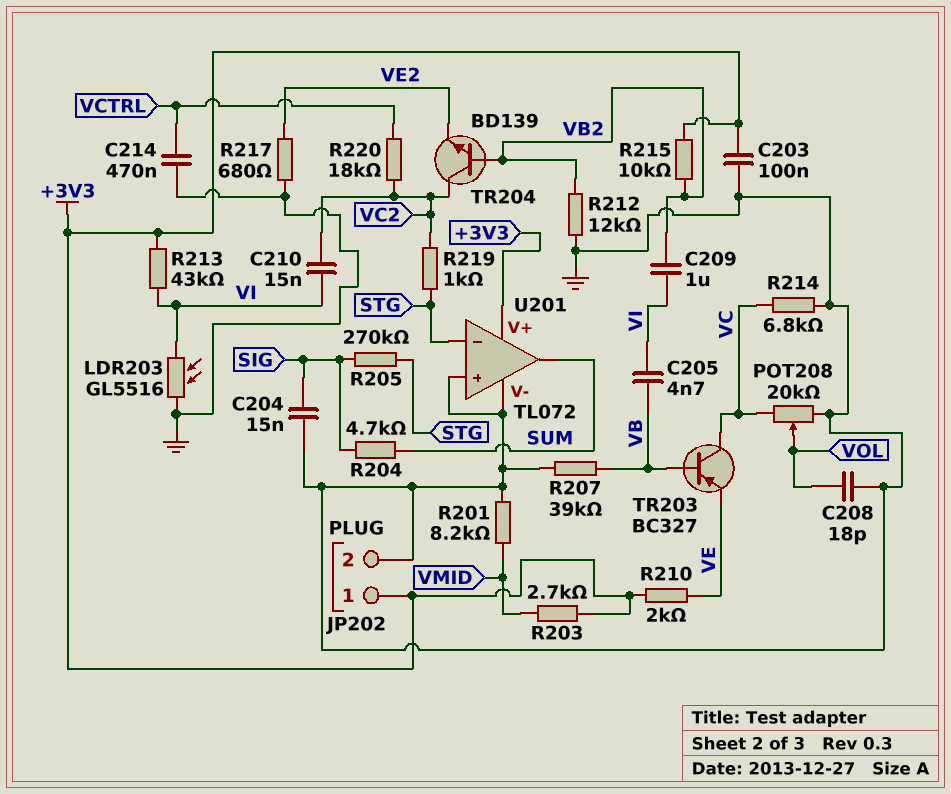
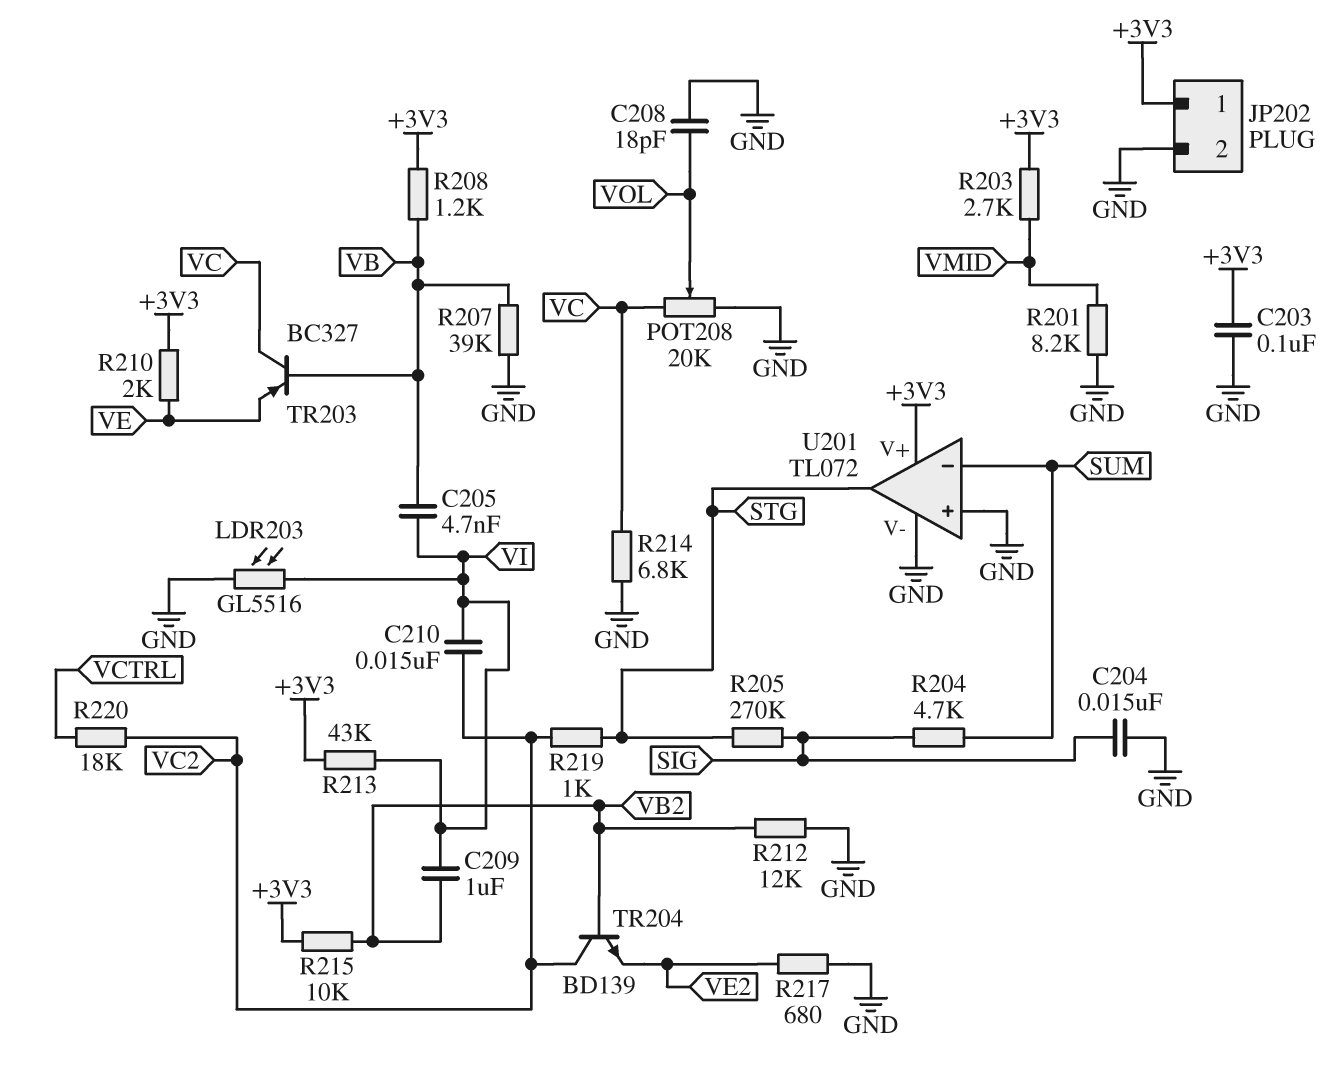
C214: 470nF (GND, VCTRL) -> none
R208: none -> 1.2k (+3V3, VB)
U201 pin in-: STG -> SUM
U201 pin out: SUM -> STG

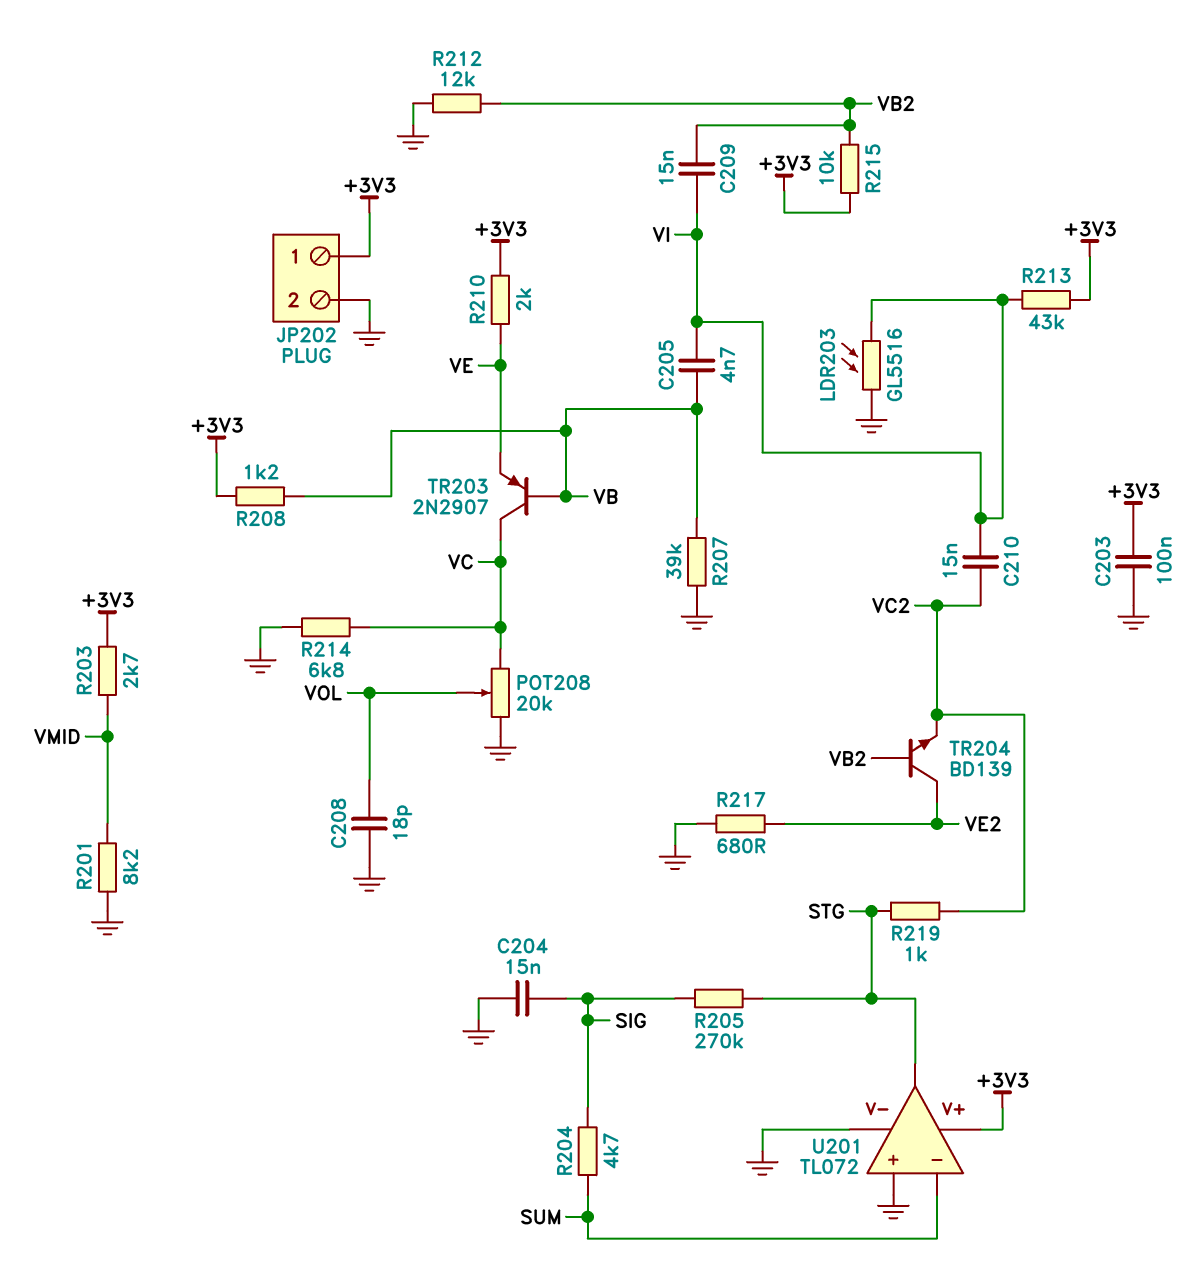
C209: 1uF (VB2, VI) -> 15nF (VB2, VI)
R220: 18k (VC2, VCTRL) -> none
TR203: PNP BC327 (B VB, C VC, E VE) -> PNP 2N2907 (B VB, C VC, E VE)
TR204: NPN BD139 (B VB2, C VC2, E VE2) -> NPN BD139 (B VB2, C VE2, E VC2)

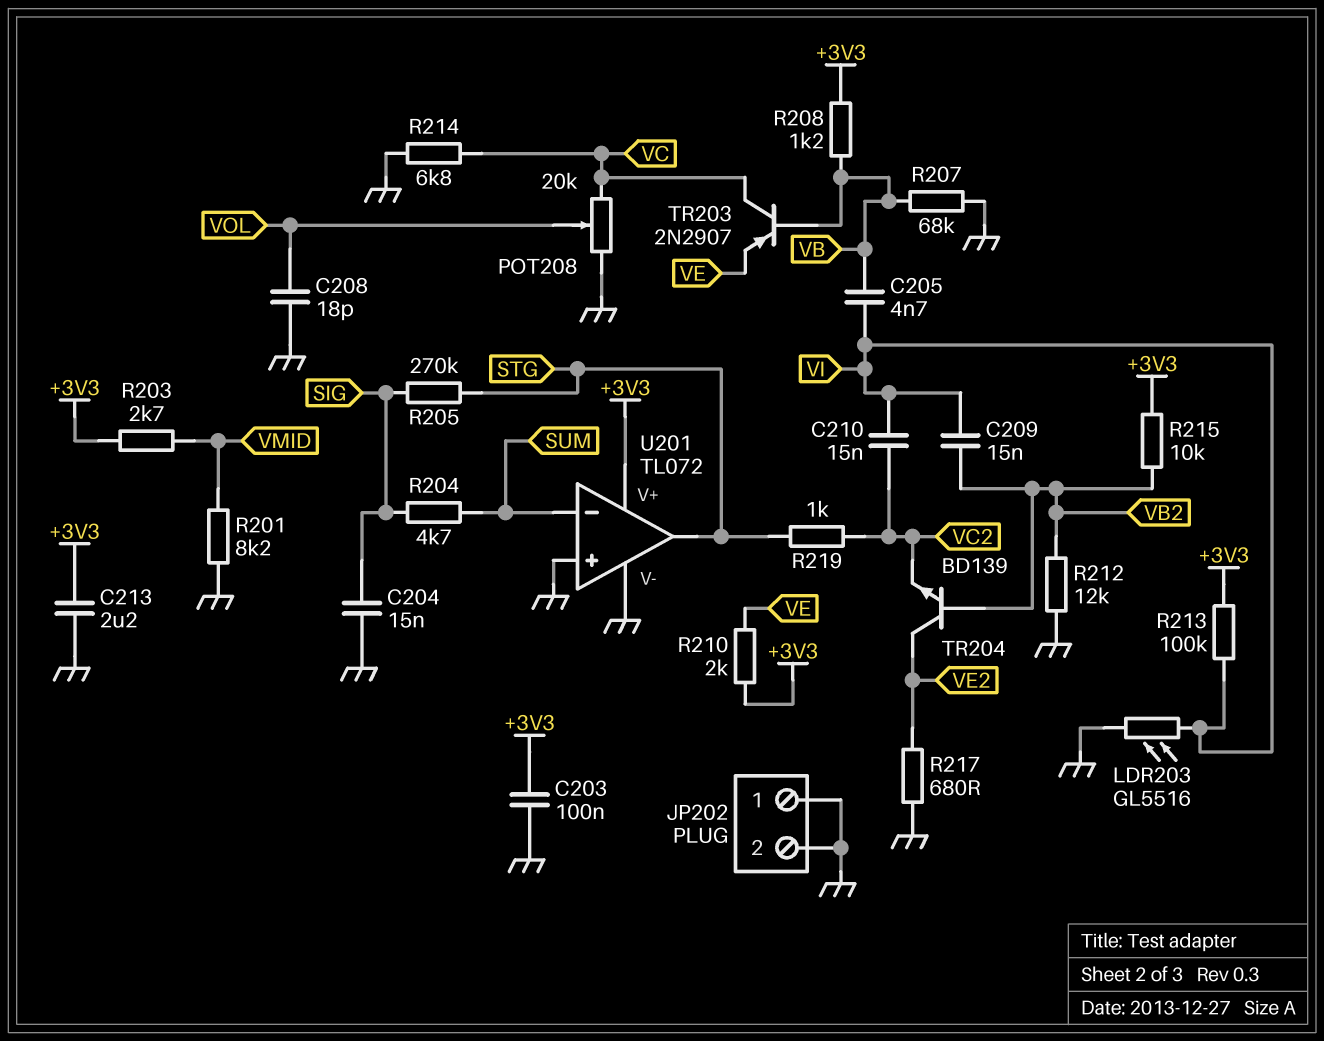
C213: none -> 2.2uF (+3V3, GND)
JP202 pin 1: +3V3 -> GND
R207: 39k (GND, VB) -> 68k (GND, VB)
R213: 43k (+3V3, VI) -> 100k (+3V3, VI)

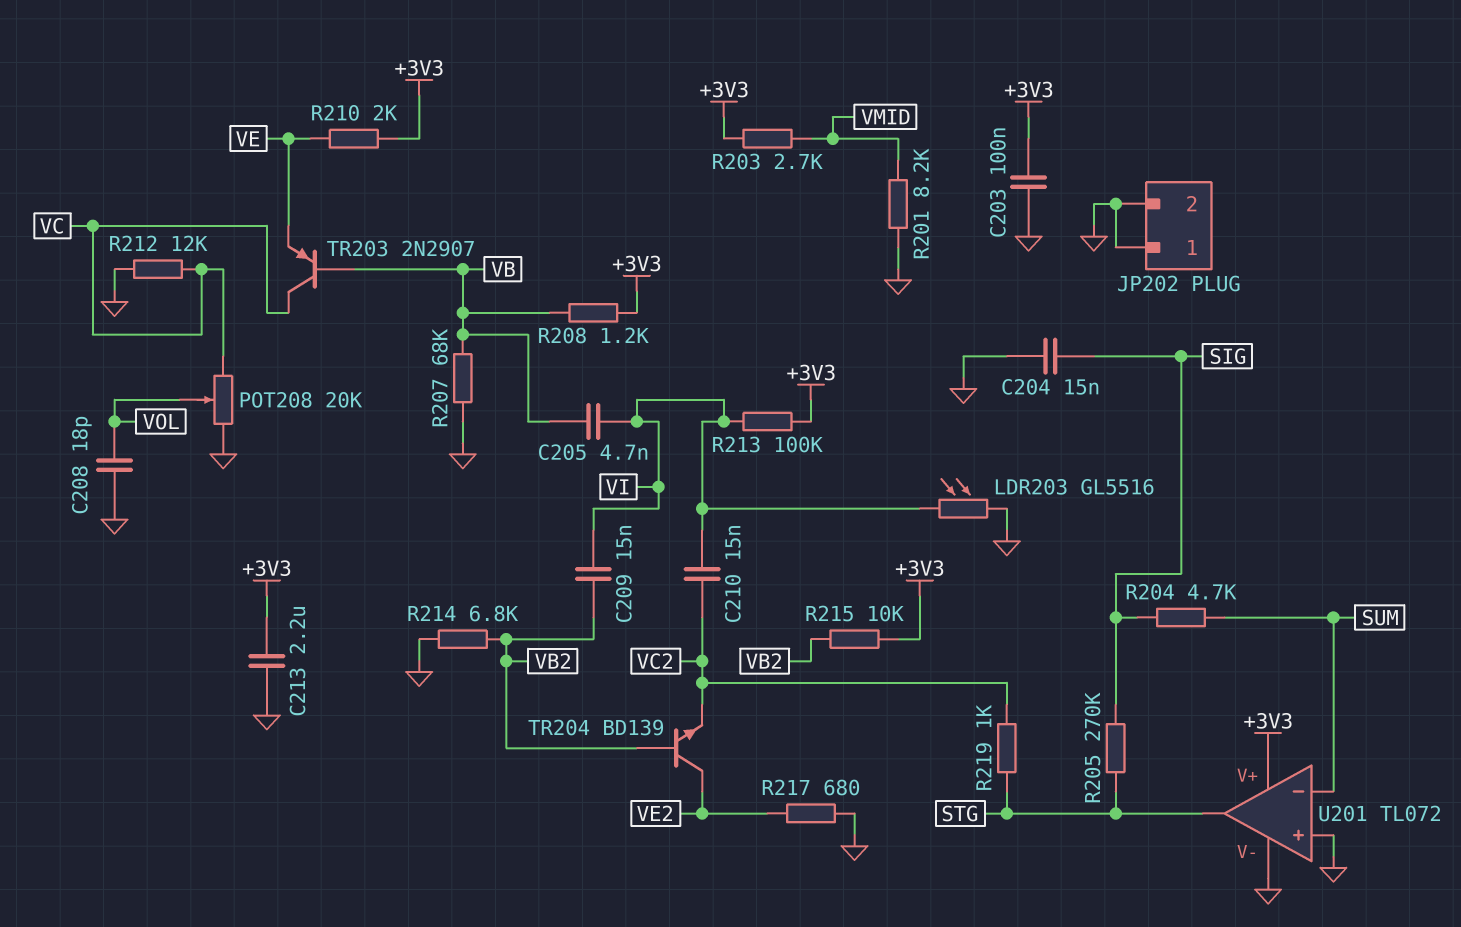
R212: 12k (GND, VB2) -> 12k (GND, VC)
R214: 6.8k (GND, VC) -> 6.8k (GND, VB2)

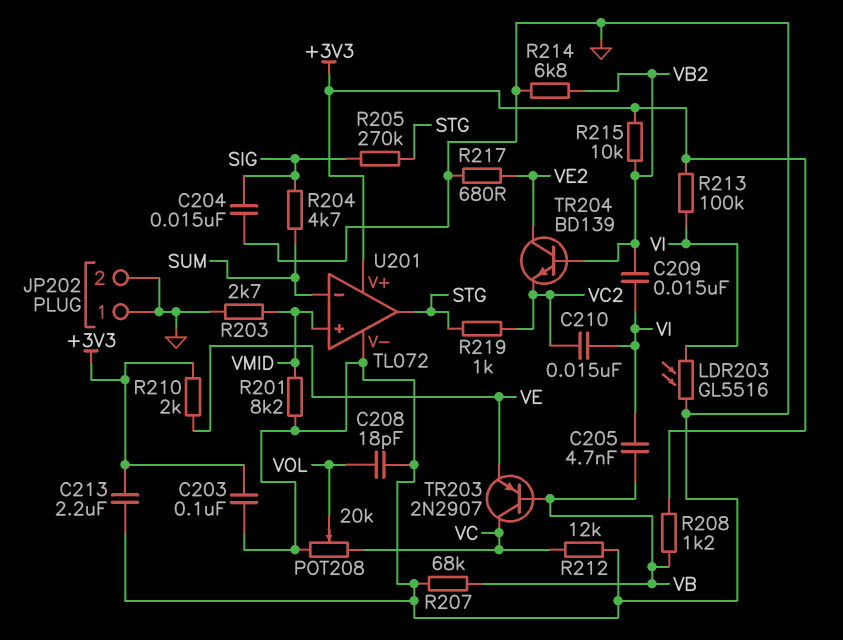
R203: 2.7k (+3V3, VMID) -> 2.7k (GND, VMID)
U201 pin in+: GND -> VMID

